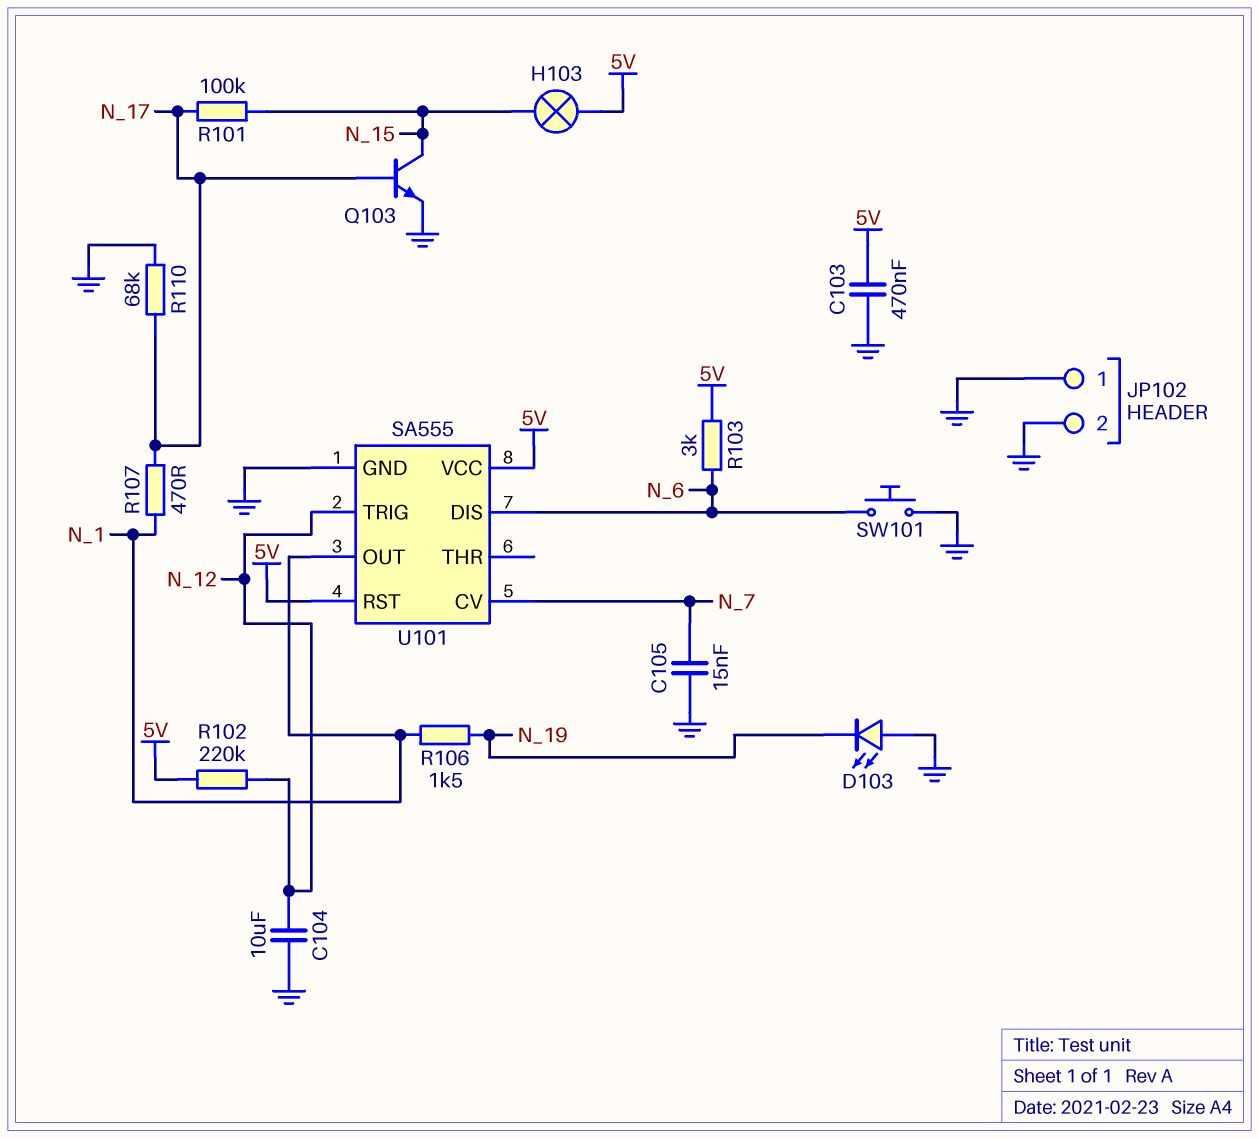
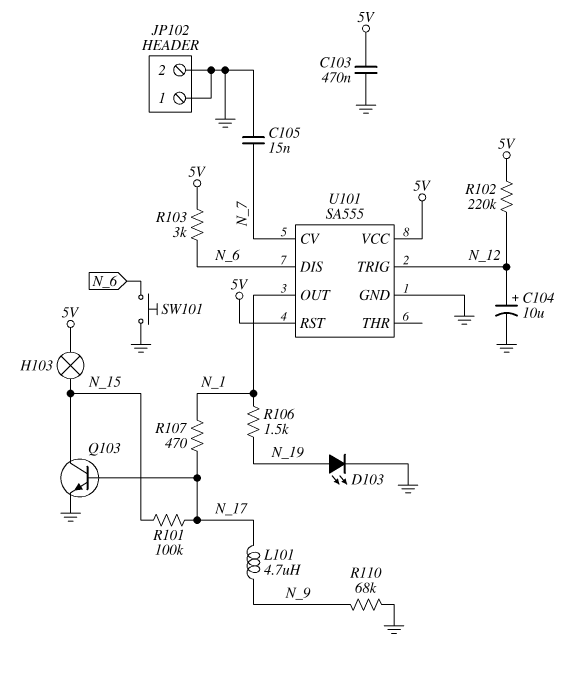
C104: 10uF (GND, N_12) -> 10uF (plus N_12, minus GND)
D103: LED (A GND, K N_19) -> LED (A N_19, K GND)
L101: none -> 4.7uH (N_9, N_17)
R110: 68k (GND, N_17) -> 68k (GND, N_9)

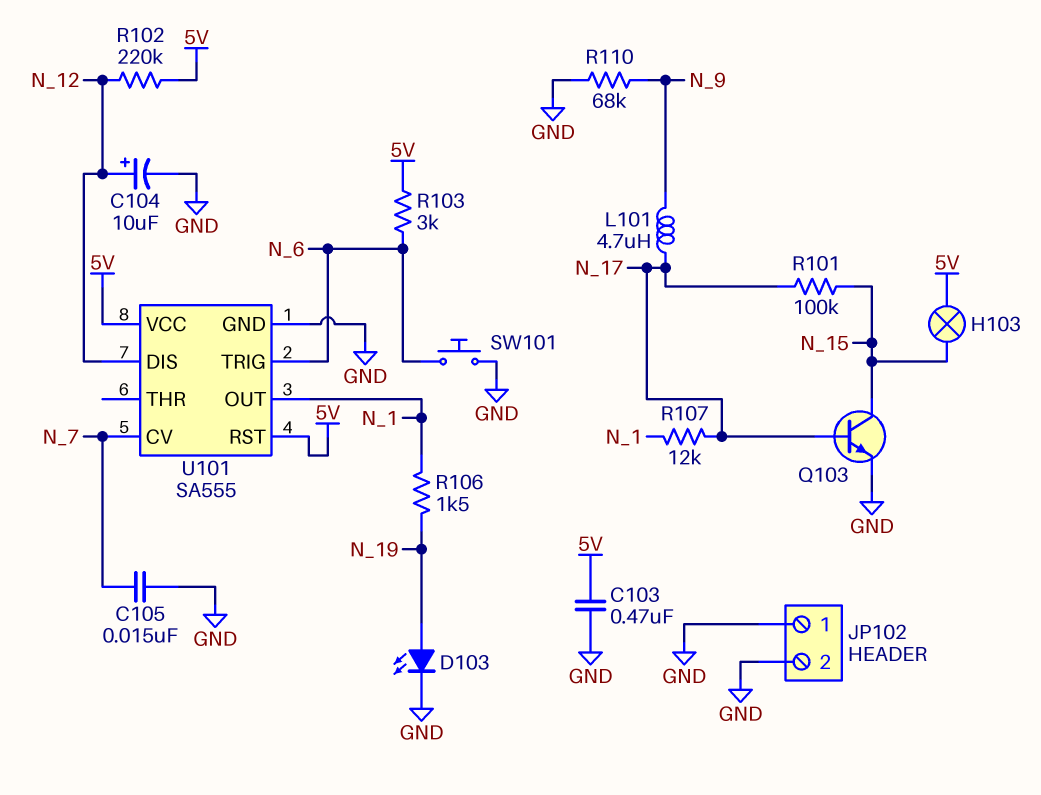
R107: 470 (N_1, N_17) -> 12k (N_1, N_17)
U101 pin DIS: N_6 -> N_12
U101 pin TRIG: N_12 -> N_6

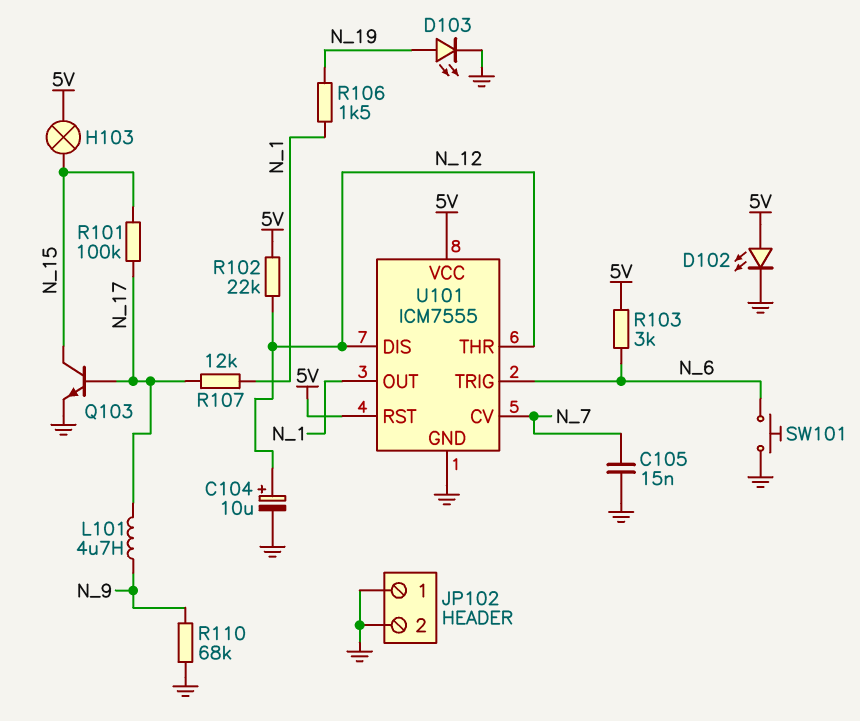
C103: 470nF (5V, GND) -> none
D102: none -> LED (A 5V, K GND)
R102: 220k (5V, N_12) -> 22k (5V, N_12)
U101: SA555 -> ICM7555
U101 pin THR: none -> N_12

